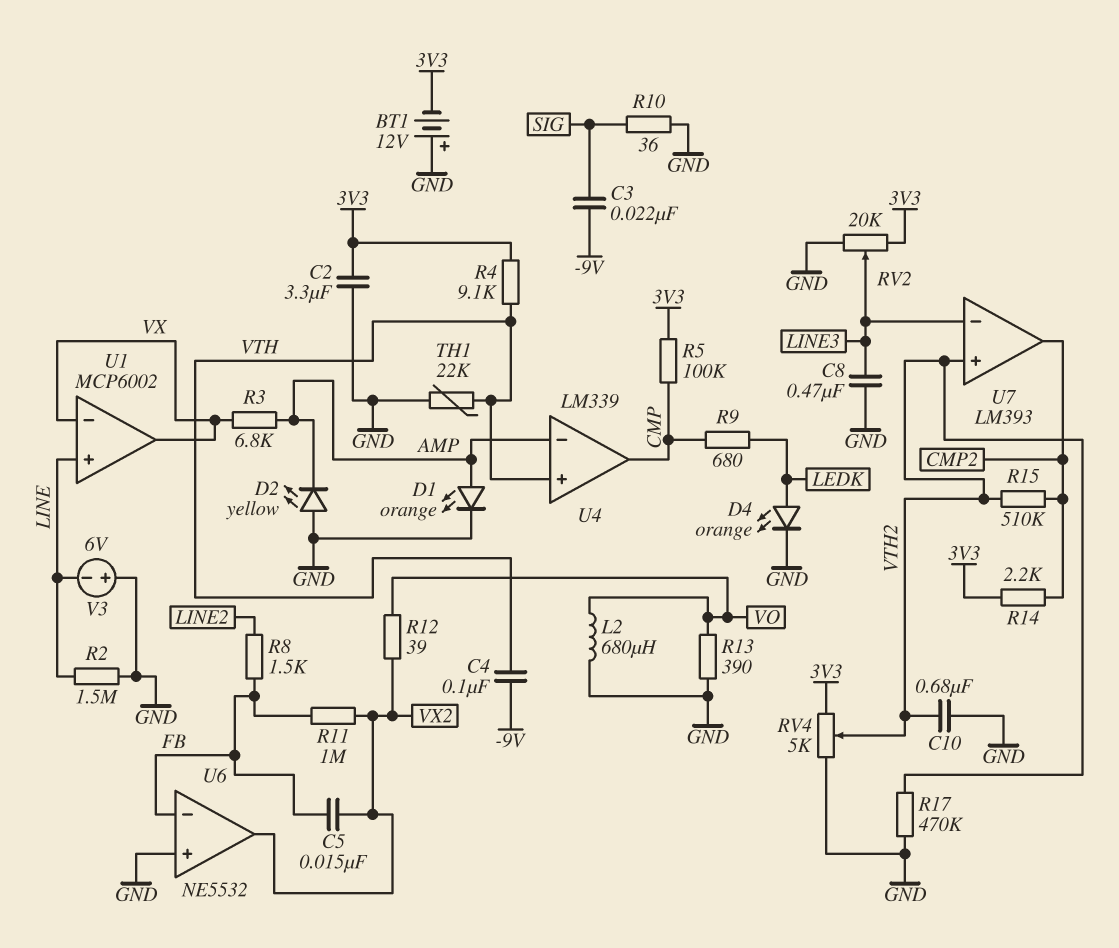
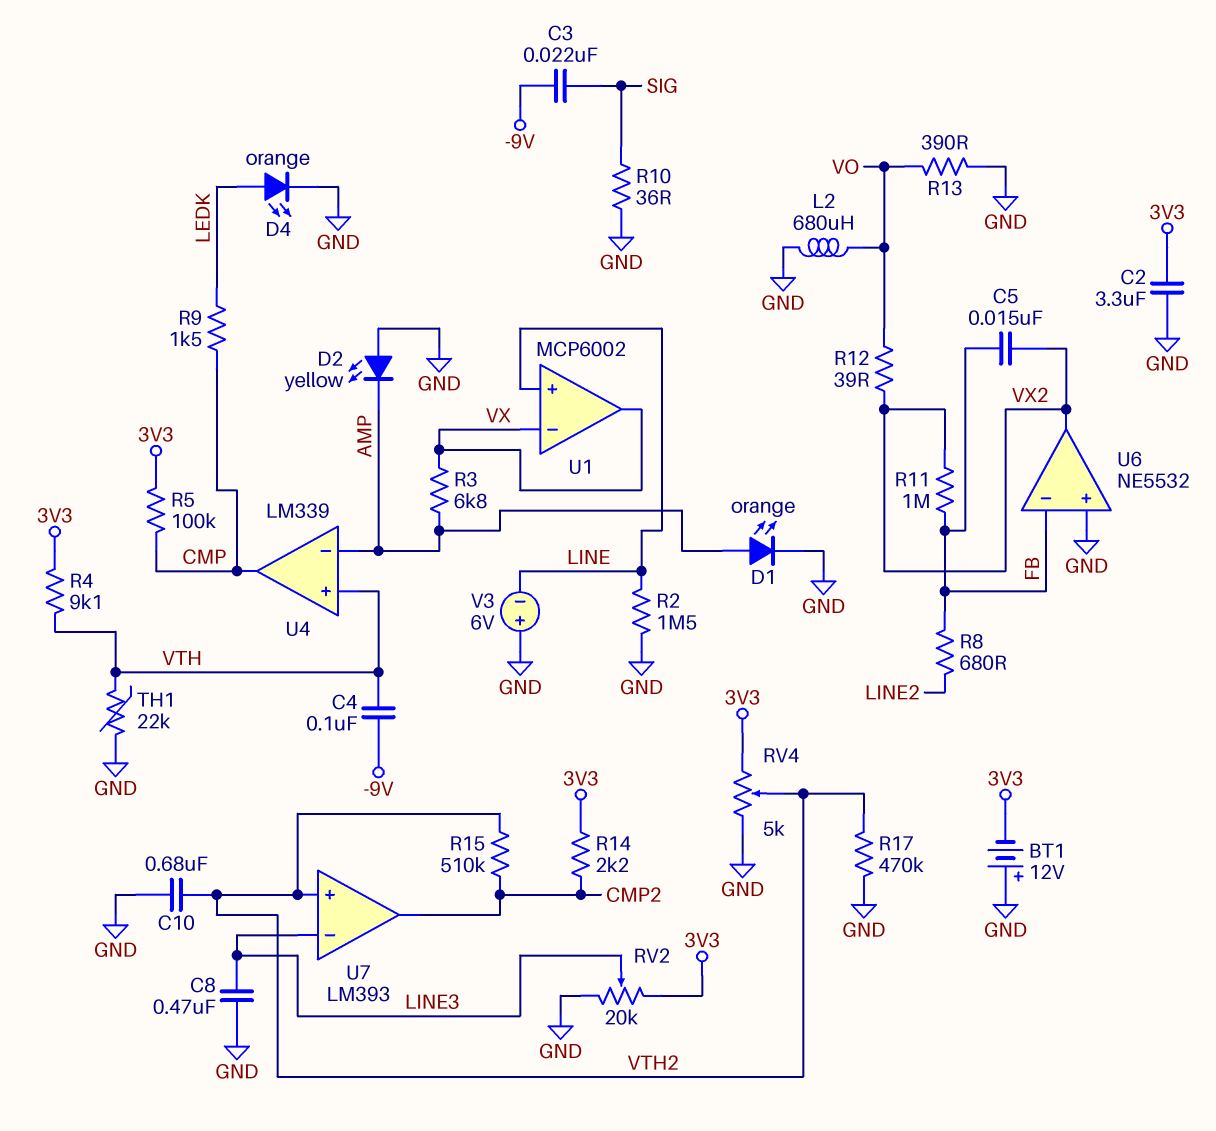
R8: 1.5k (FB, LINE2) -> 680 (FB, LINE2)
R9: 680 (CMP, LEDK) -> 1.5k (CMP, LEDK)

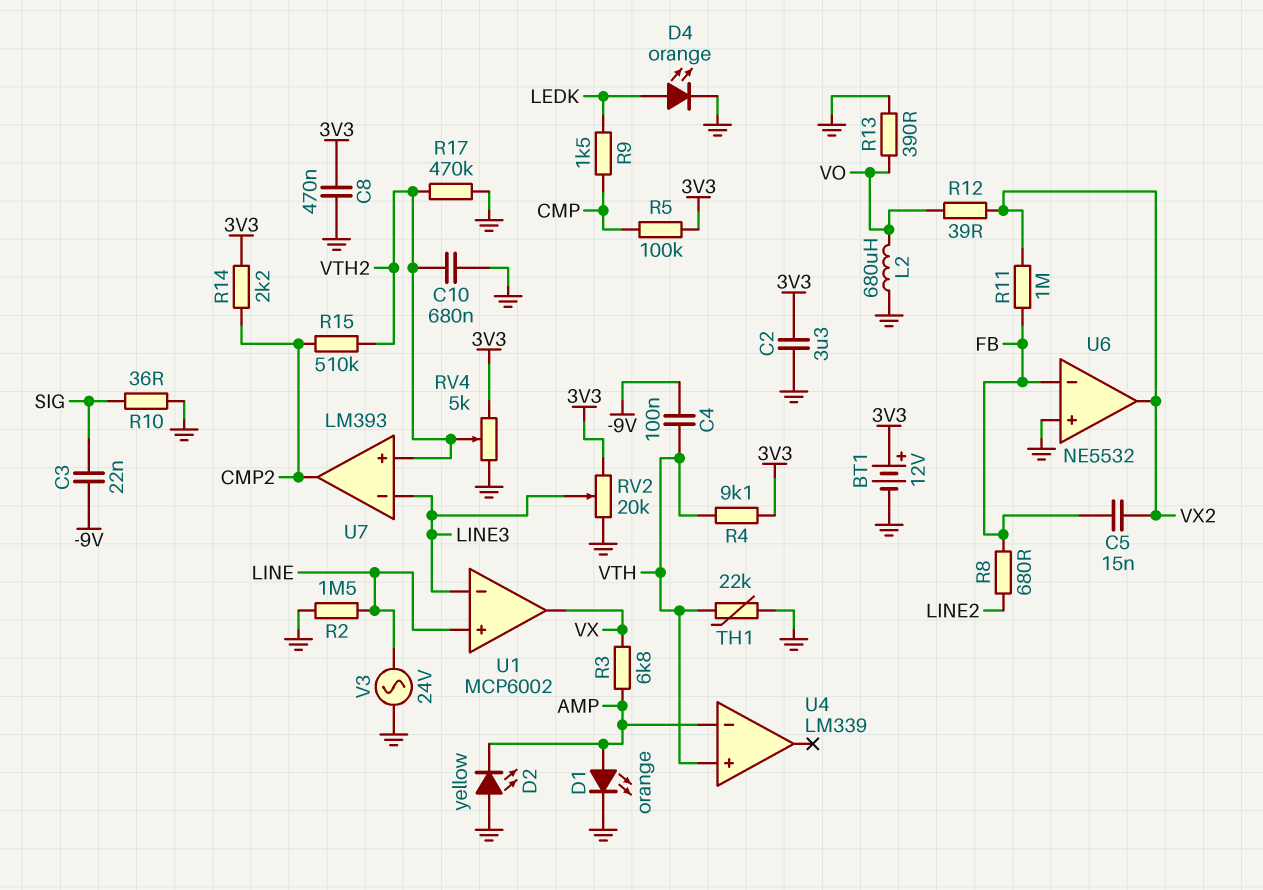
BT1: 12V (plus GND, minus 3V3) -> 12V (plus 3V3, minus GND)
C8: 470nF (GND, LINE3) -> 470nF (3V3, GND)
U1 pin in-: VX -> LINE3
U4 pin out: CMP -> none
V3: 6V (plus GND, minus LINE) -> AC 24V (GND, LINE)

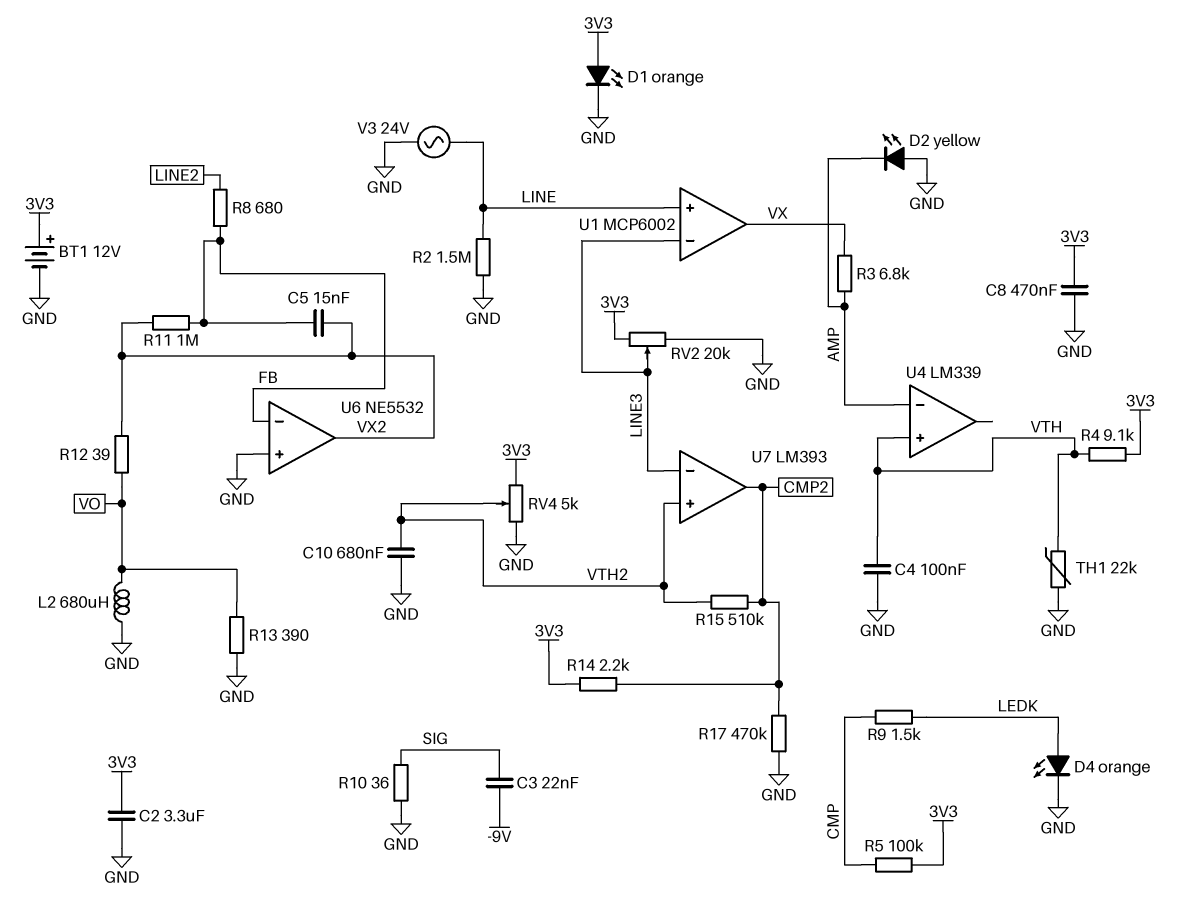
C4: 100nF (-9V, VTH) -> 100nF (GND, VTH)
D1: LED orange (A AMP, K GND) -> LED orange (A 3V3, K GND)
R17: 470k (GND, VTH2) -> 470k (CMP2, GND)

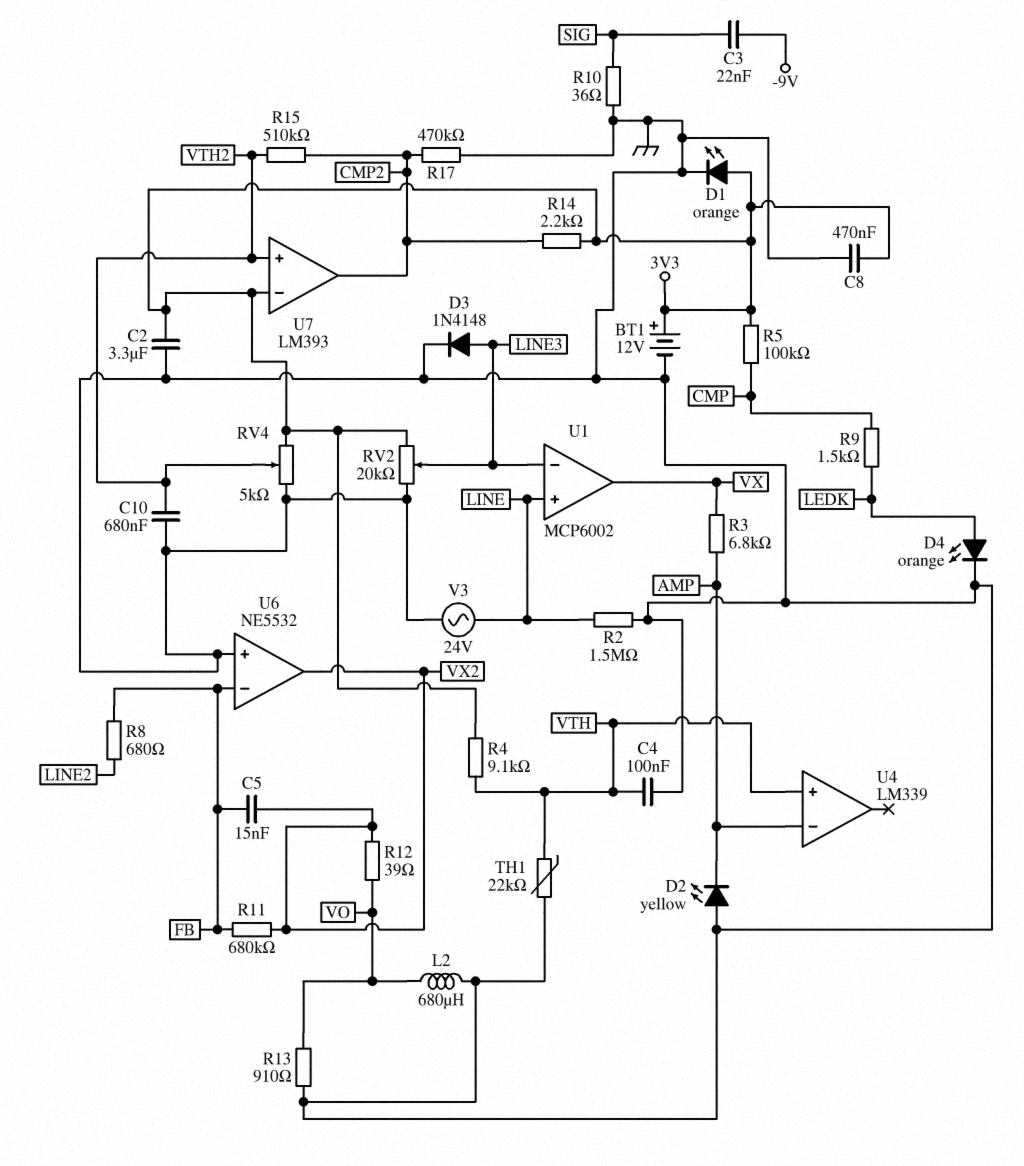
D3: none -> diode 1N4148 (A LINE3, K GND)
R11: 1M (FB, VX2) -> 680k (FB, VX2)
R13: 390 (GND, VO) -> 910 (GND, VO)
U7 pin in-: LINE3 -> 3V3

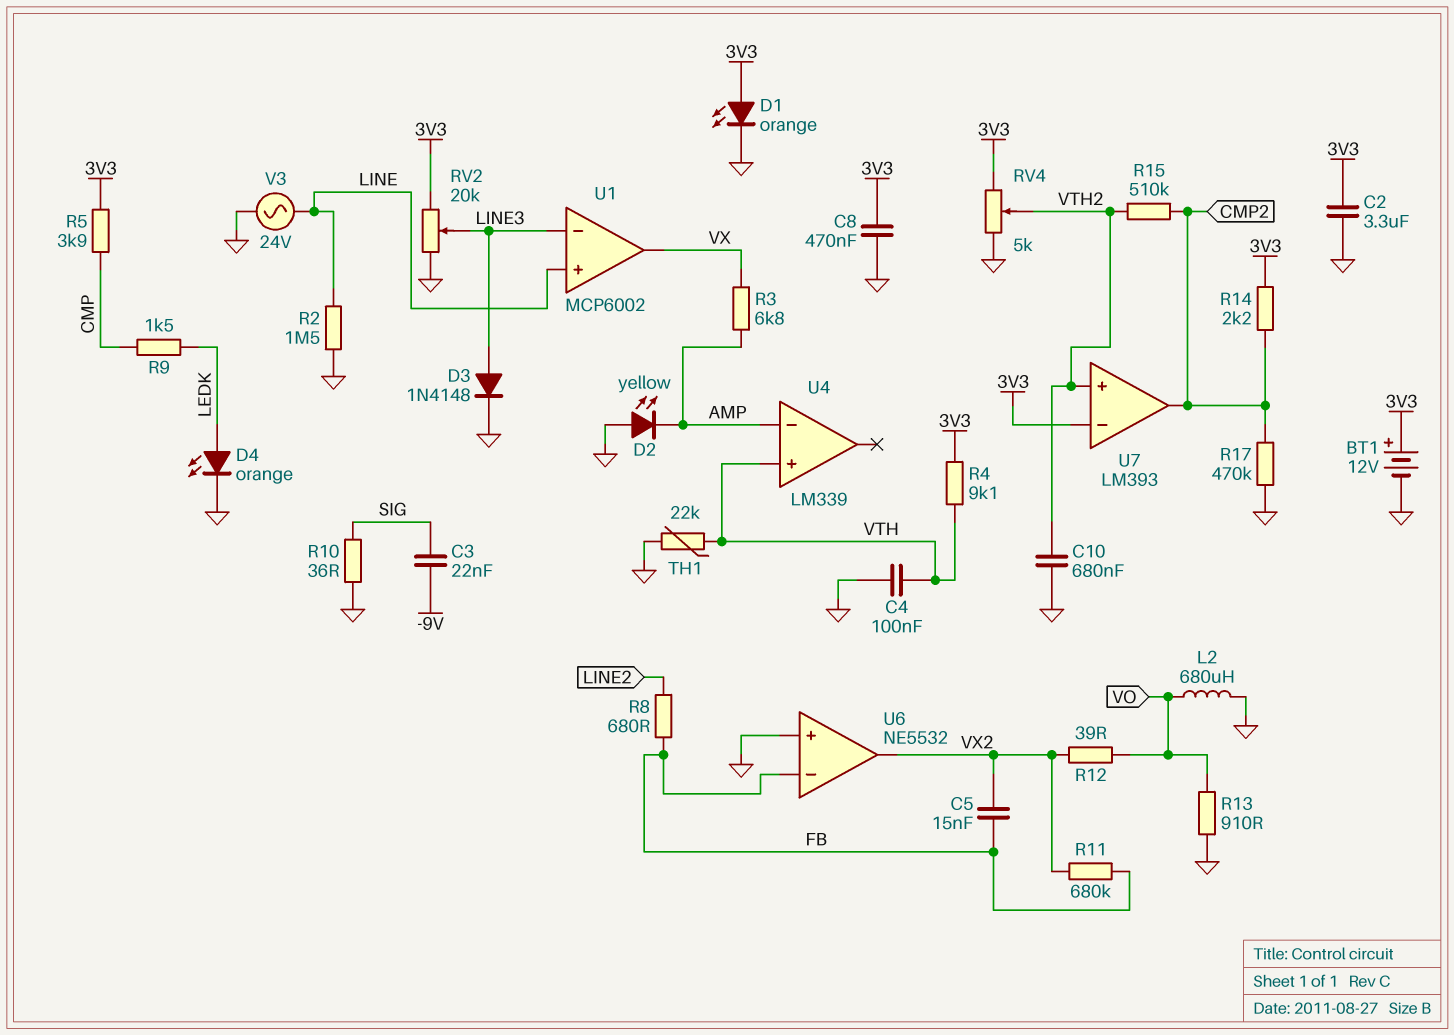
R5: 100k (3V3, CMP) -> 3.9k (3V3, CMP)

